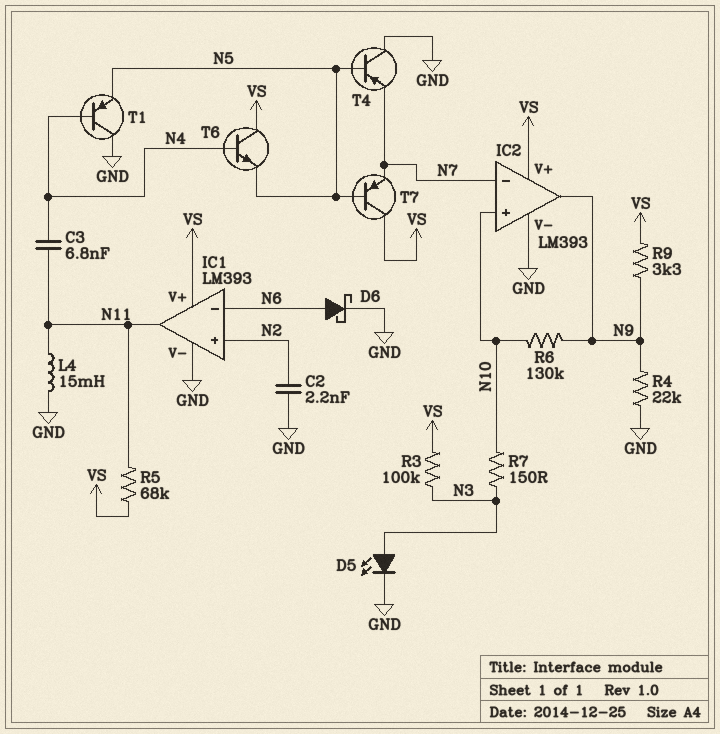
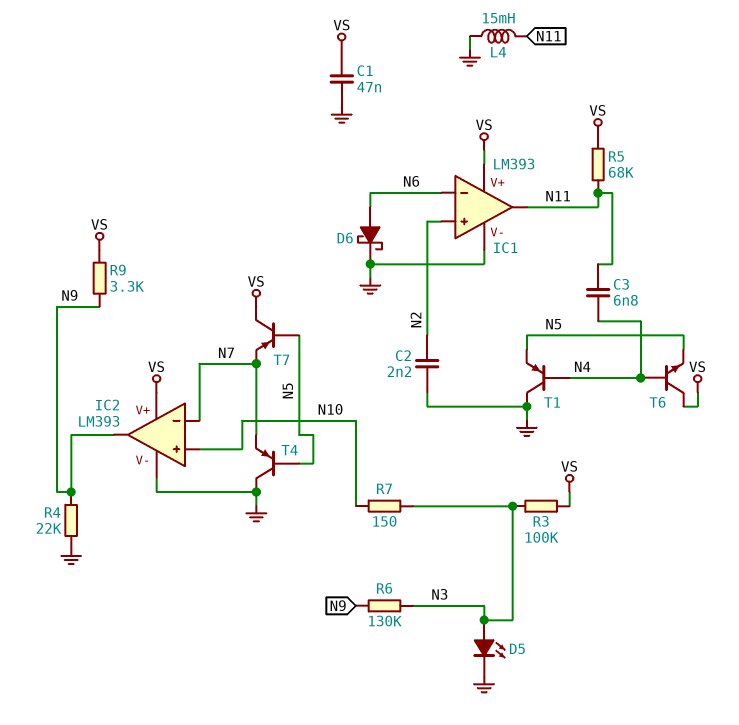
C1: none -> 47nF (GND, VS)
R6: 130k (N9, N10) -> 130k (N3, N9)

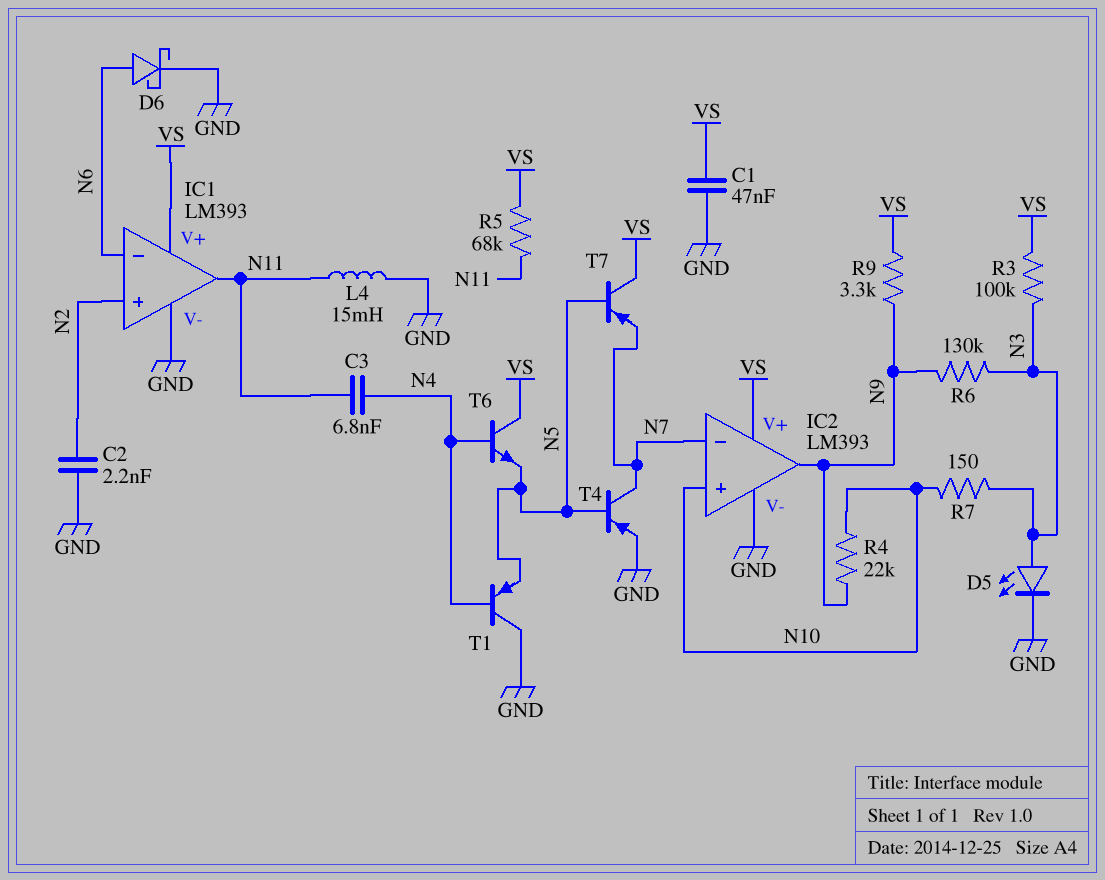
R4: 22k (GND, N9) -> 22k (N9, N10)
T4: PNP (B N5, C GND, E N7) -> PNP (B N5, C N7, E GND)

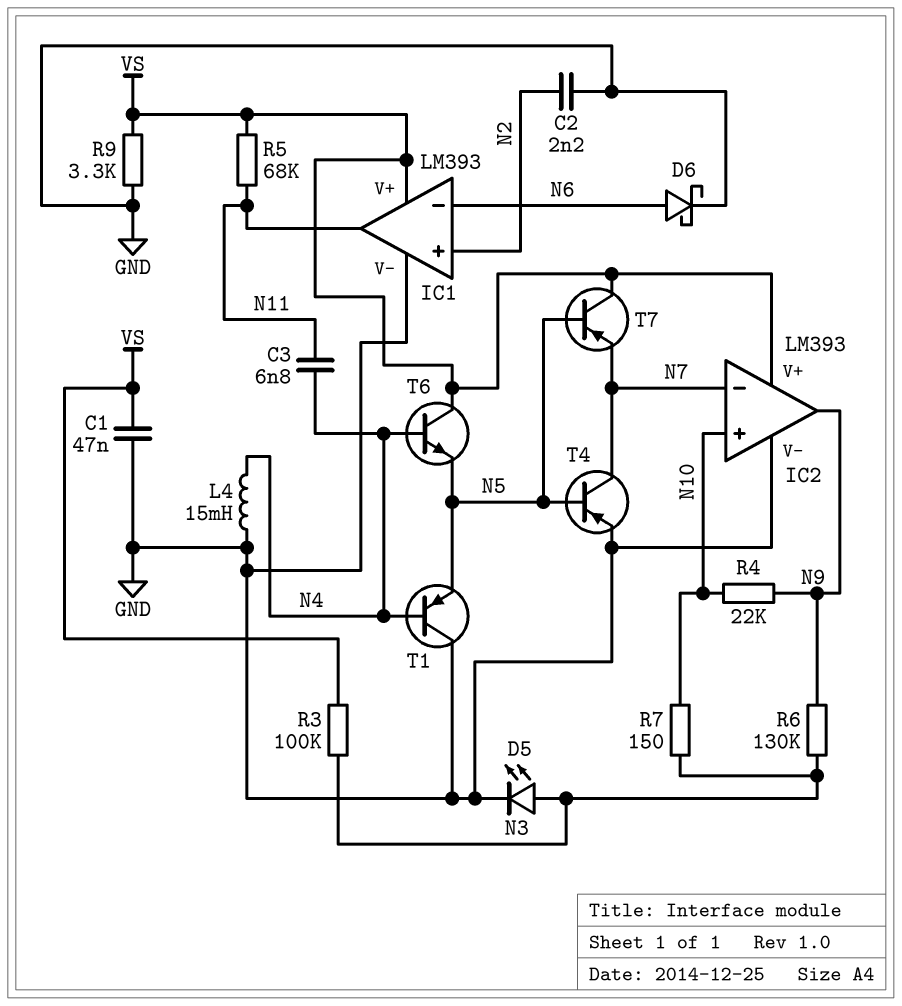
L4: 15mH (GND, N11) -> 15mH (GND, N4)
R9: 3.3k (N9, VS) -> 3.3k (GND, VS)

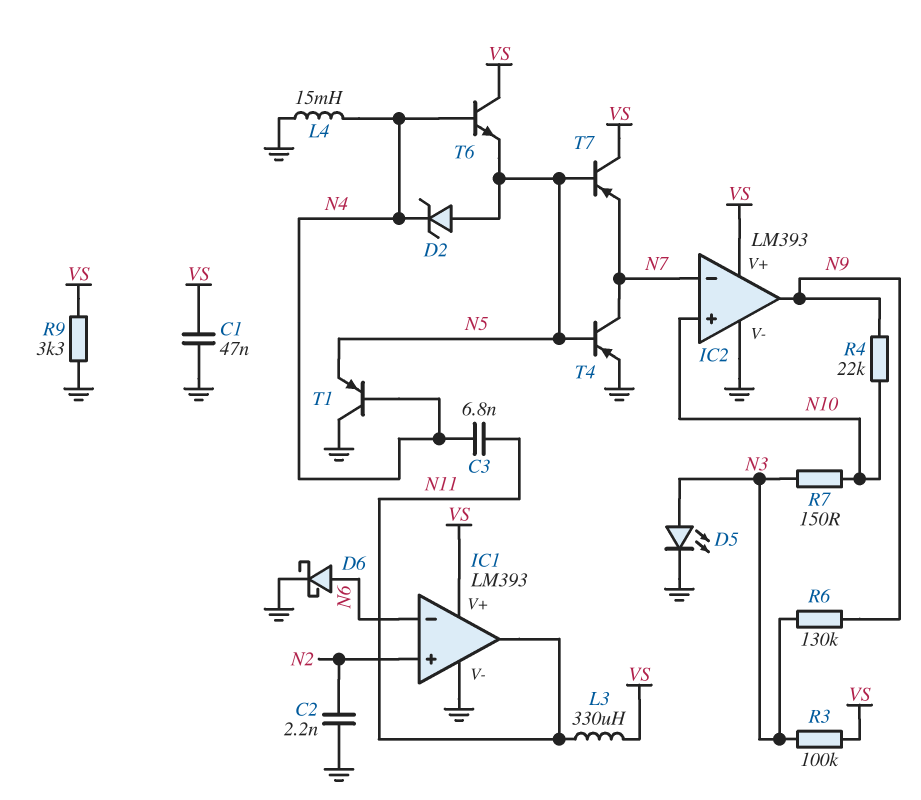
D2: none -> zener (A N5, K N4)
L3: none -> 330uH (N11, VS)
R5: 68k (N11, VS) -> none

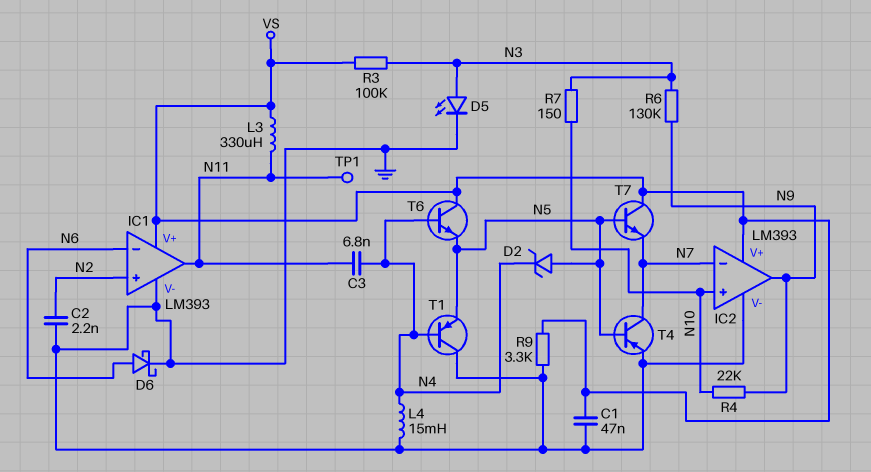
T7: PNP (B N5, C VS, E N7) -> NPN (B N5, C VS, E N7)
TP1: none -> test point (N11)

